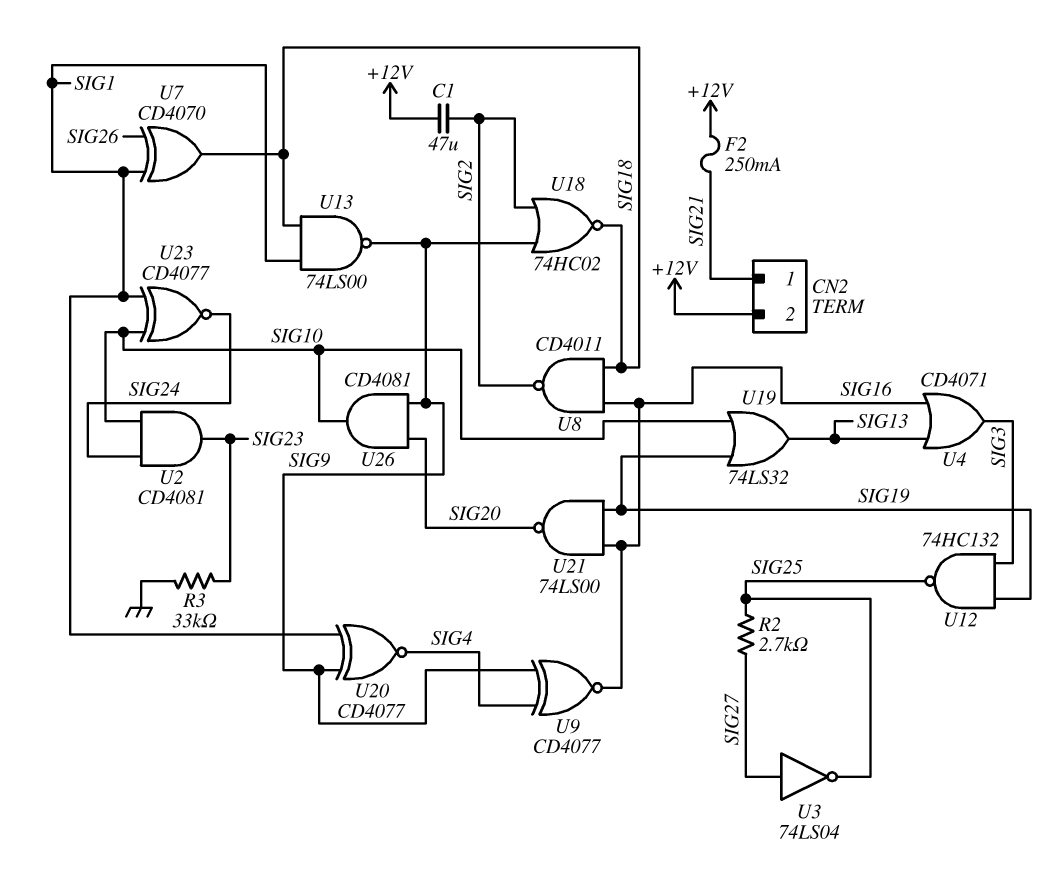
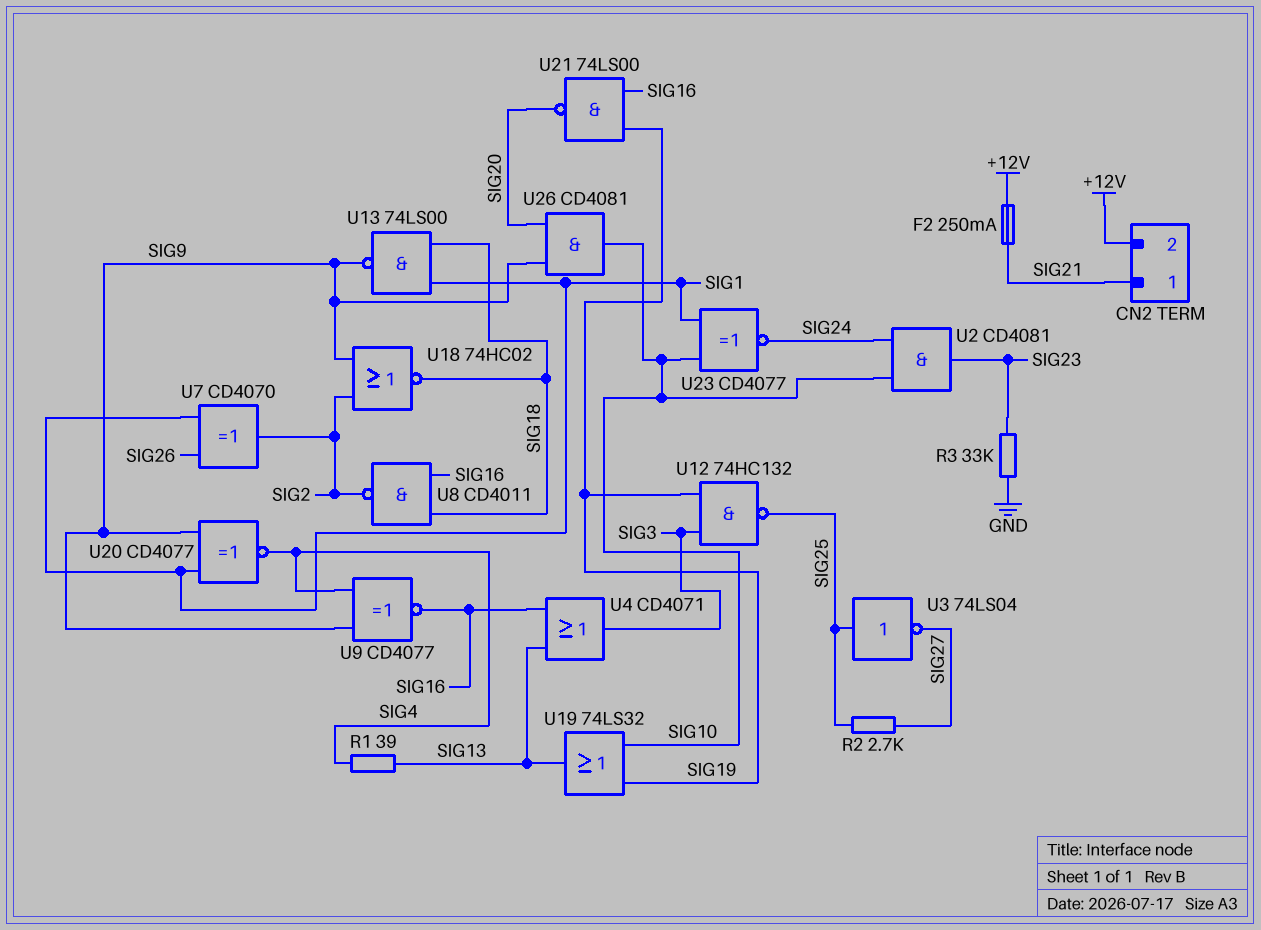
C1: 47uF (+12V, SIG2) -> none
R1: none -> 39 (SIG4, SIG13)
U3: NOT 74LS04 (in SIG27, out SIG25) -> NOT 74LS04 (in SIG25, out SIG27)
U7: XOR CD4070 (in SIG1, in SIG26, out SIG18) -> XOR CD4070 (in SIG1, in SIG26, out SIG2)

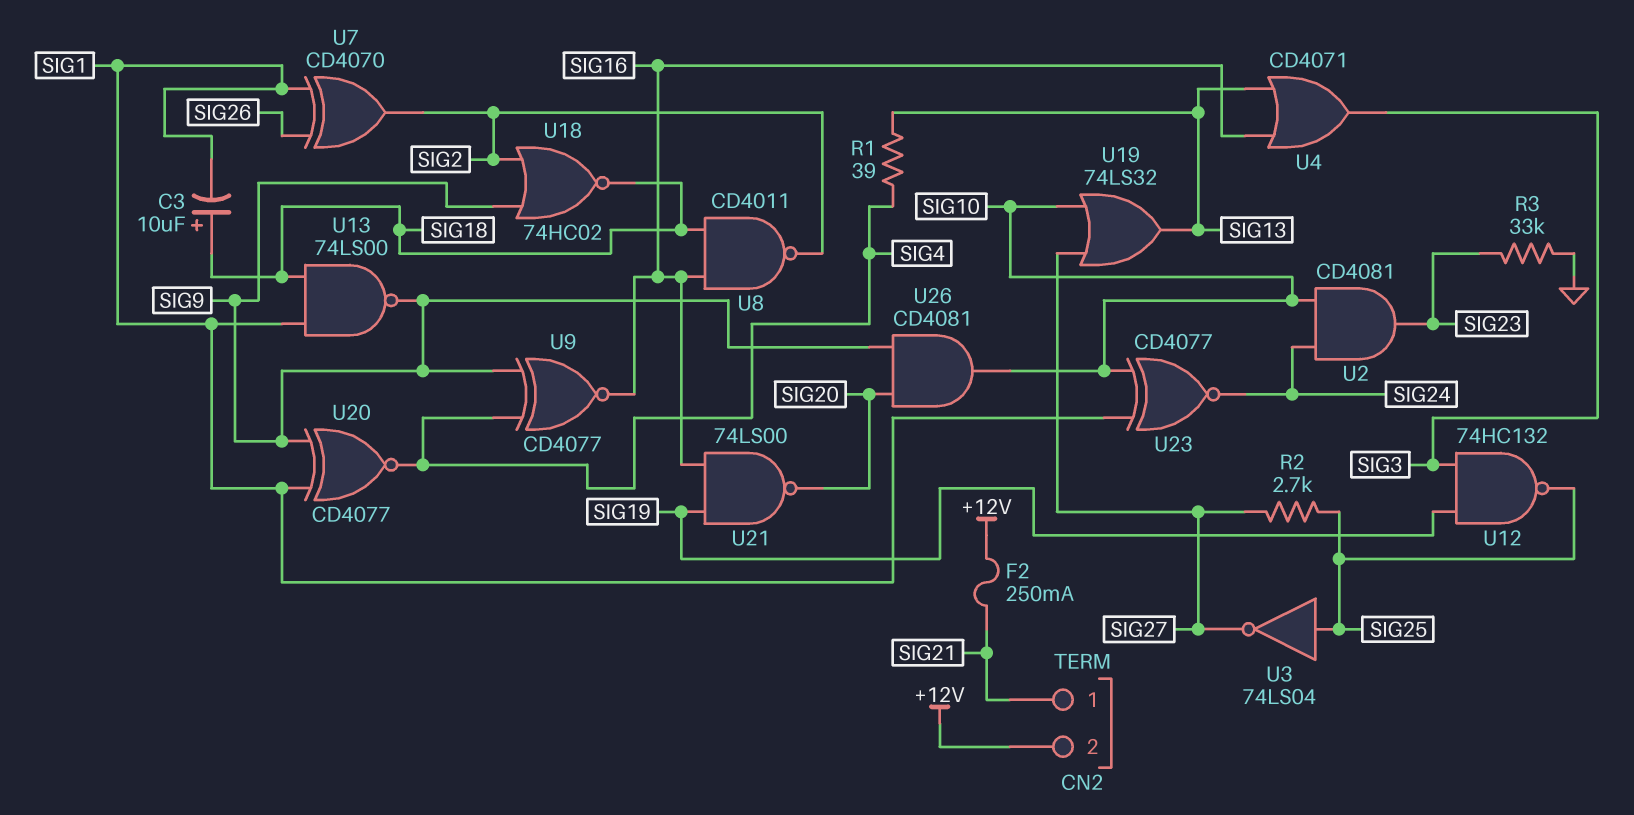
C3: none -> 10uF (plus SIG18, minus SIG1)
U19: OR 74LS32 (in SIG10, in SIG19, out SIG13) -> OR 74LS32 (in SIG10, in SIG27, out SIG13)

